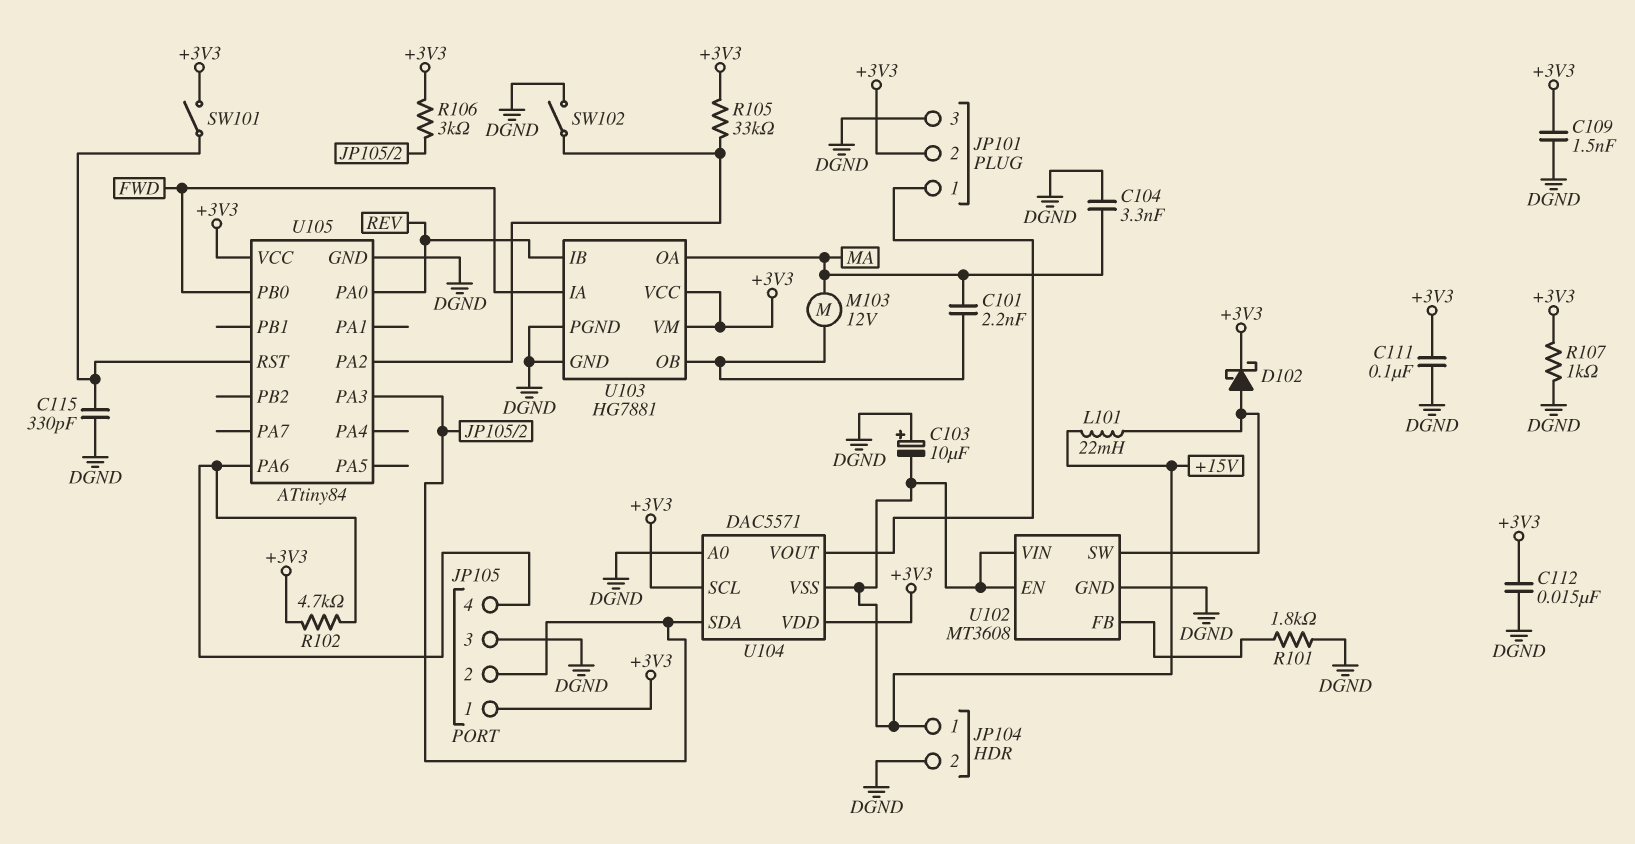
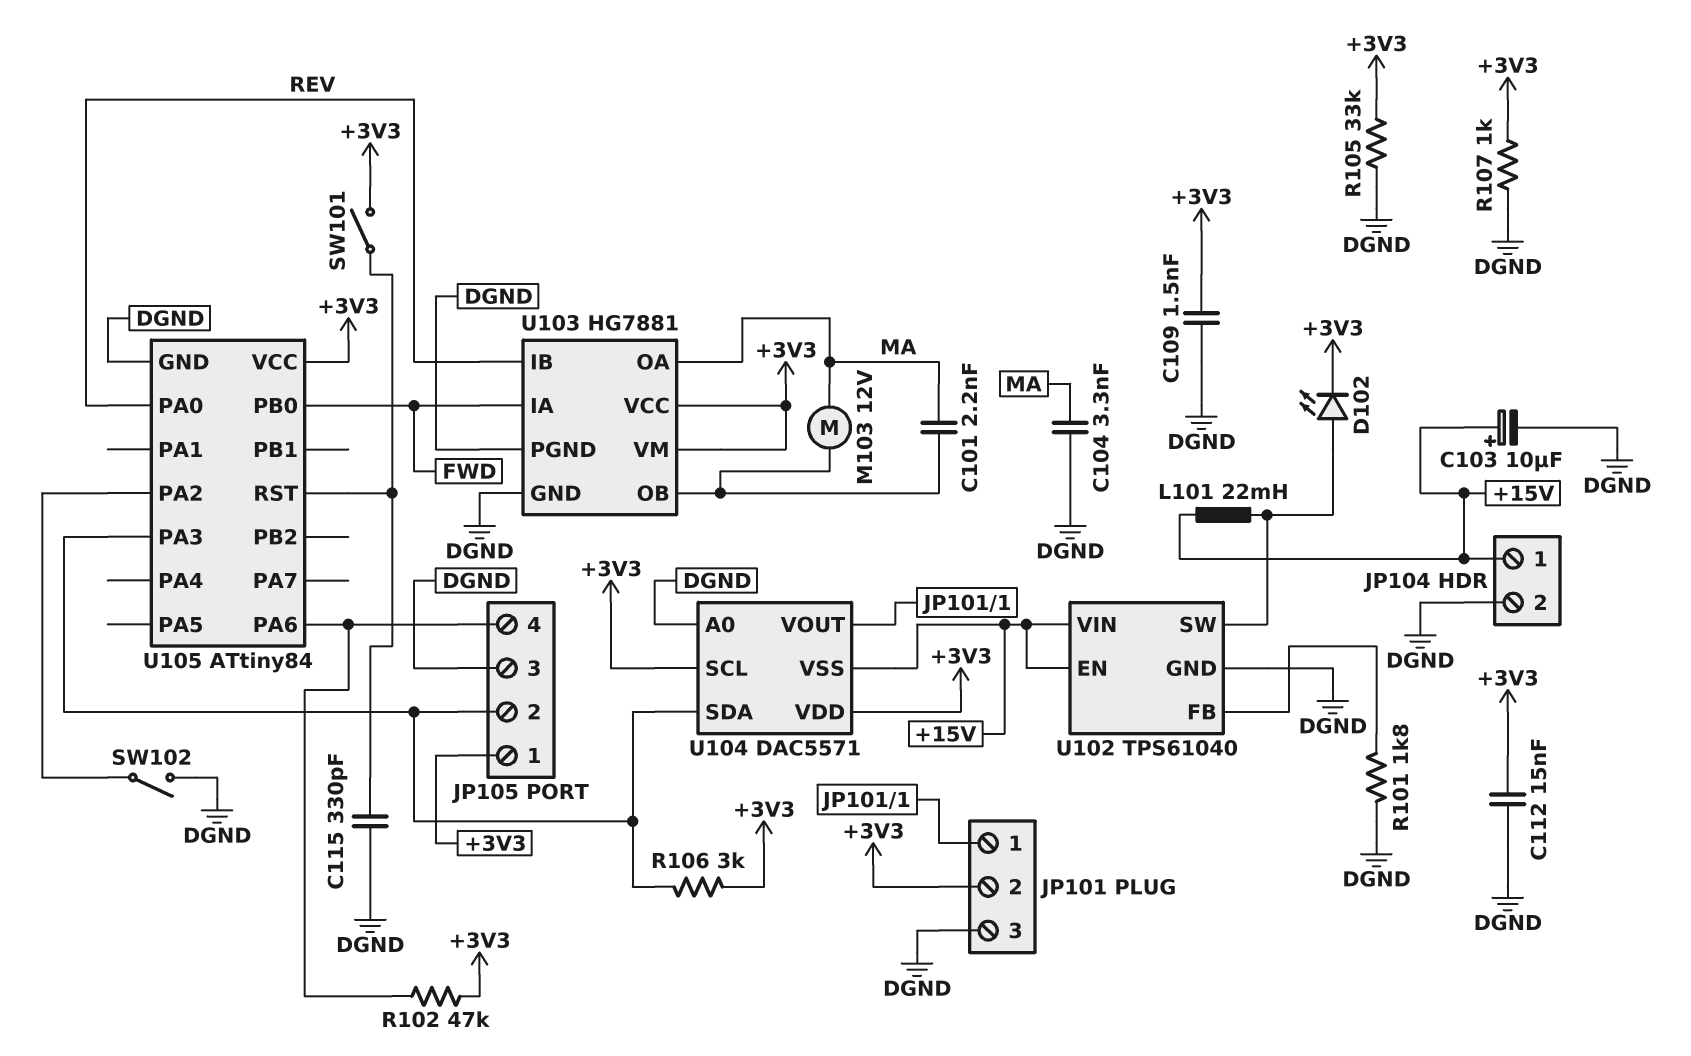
C103: 10uF (plus DGND, minus +15V) -> 10uF (plus +15V, minus DGND)
C111: 100nF (+3V3, DGND) -> none
D102: schottky (A U102/SW, K +3V3) -> LED (A U102/SW, K +3V3)
R102: 4.7k (+3V3, JP105/4) -> 47k (+3V3, JP105/4)
R105: 33k (+3V3, U105/PA2) -> 33k (+3V3, DGND)
U102: MT3608 -> TPS61040

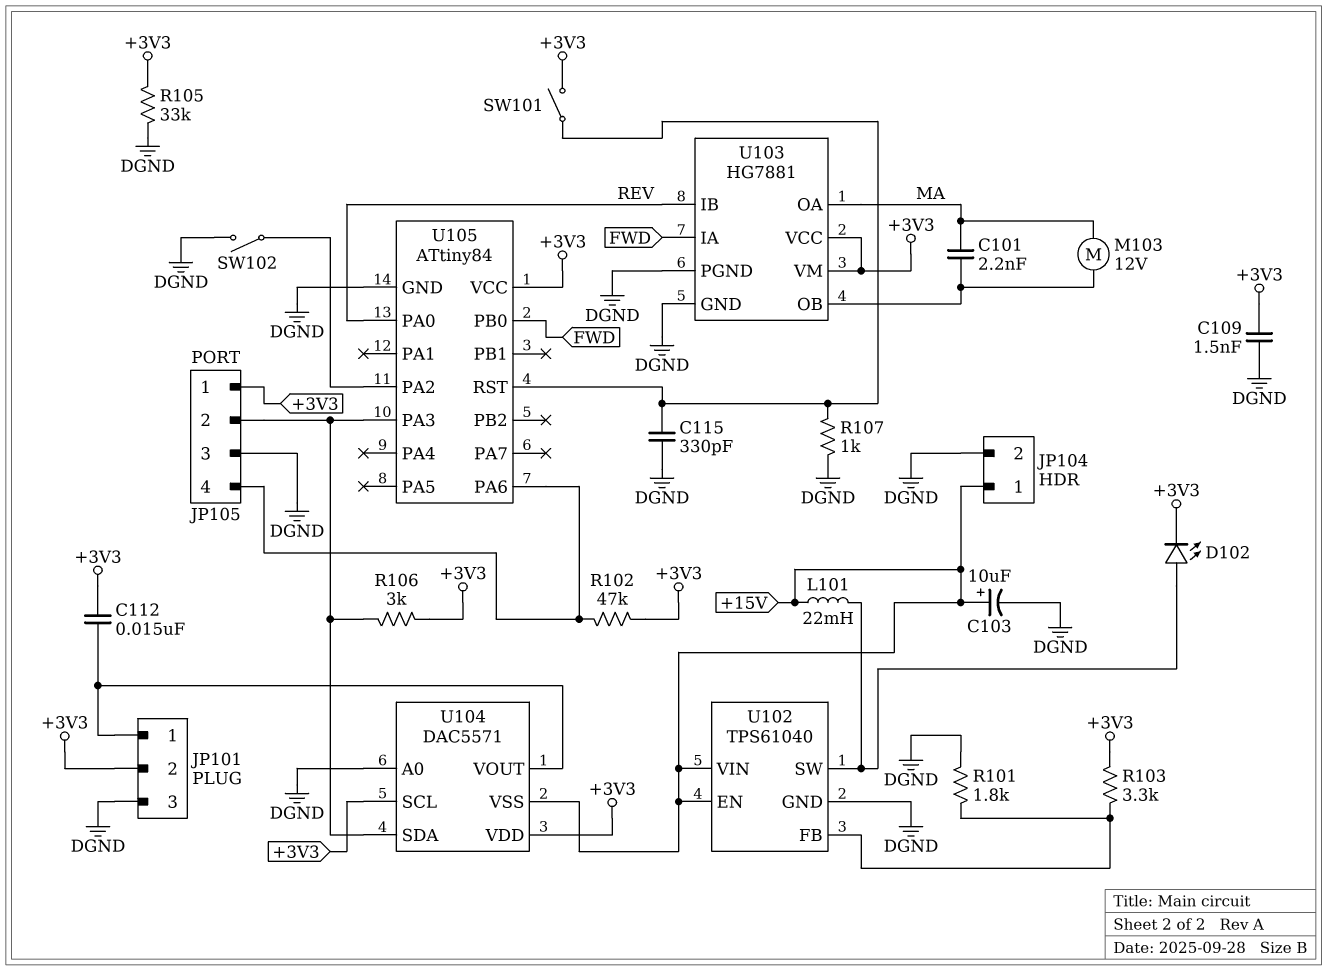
C104: 3.3nF (DGND, MA) -> none
C112: 15nF (+3V3, DGND) -> 15nF (+3V3, JP101/1)
R103: none -> 3.3k (+3V3, U102/FB)
R107: 1k (+3V3, DGND) -> 1k (DGND, U105/RST)

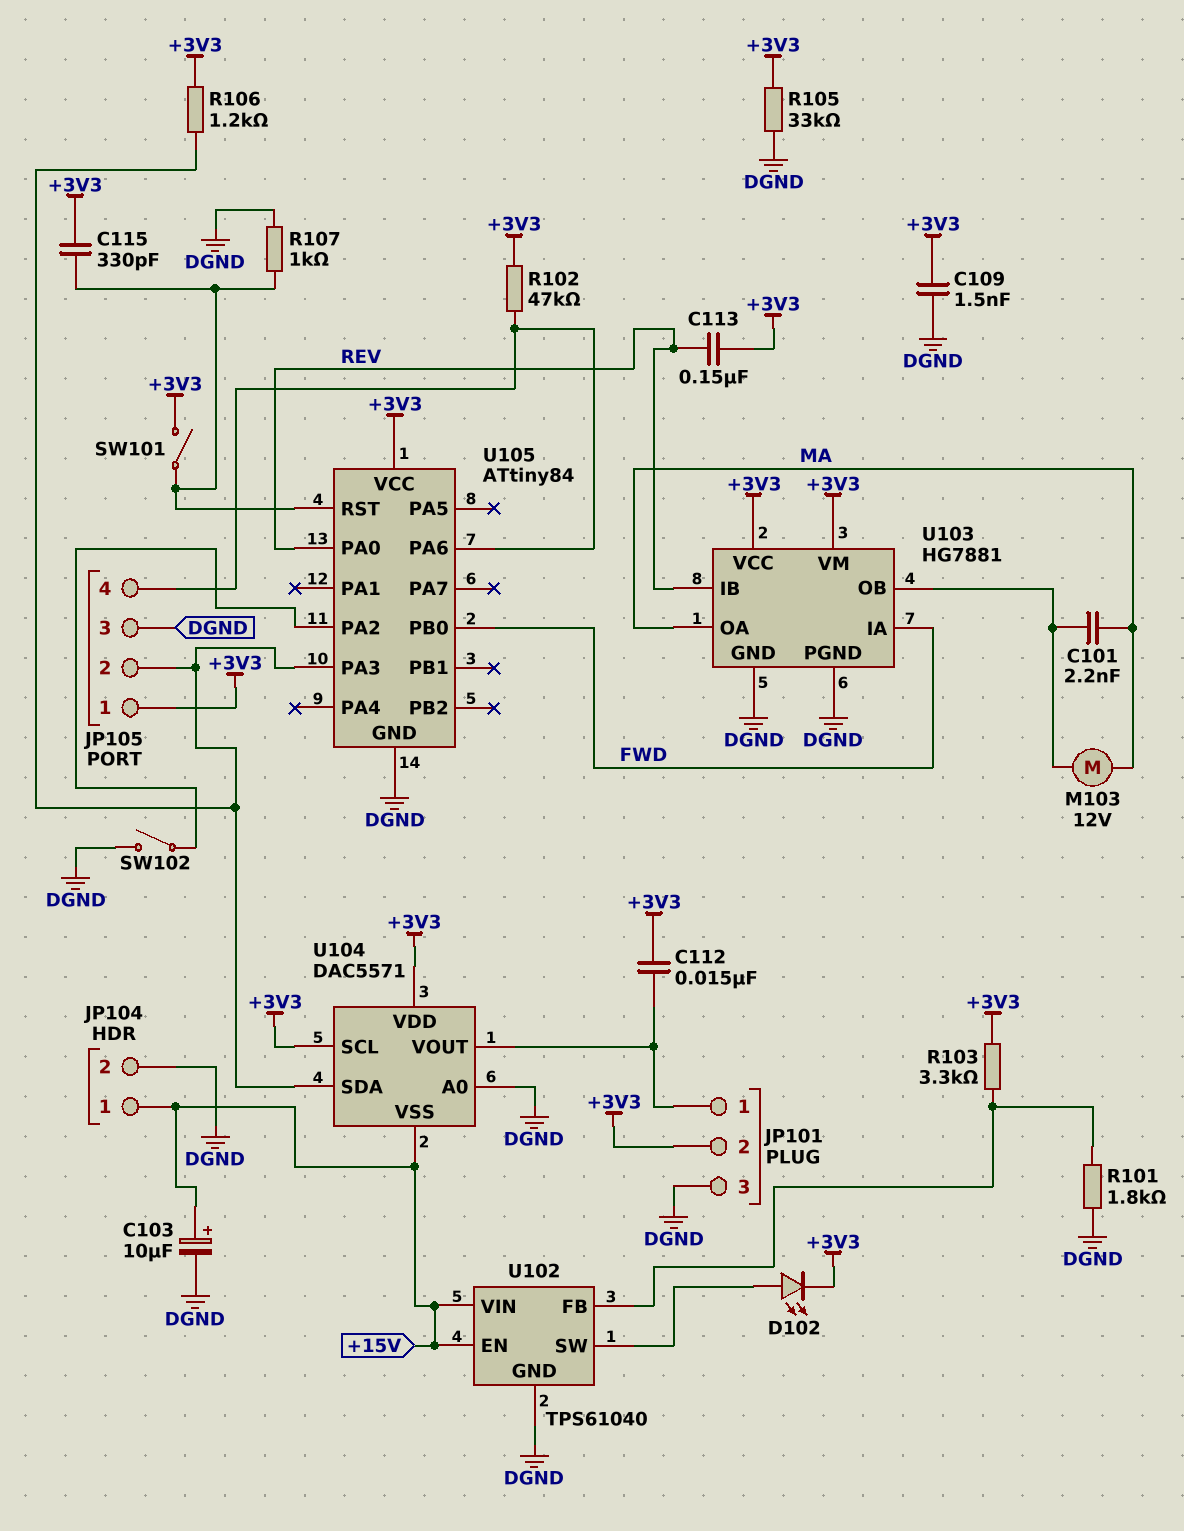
C113: none -> 150nF (+3V3, REV)
C115: 330pF (DGND, U105/RST) -> 330pF (+3V3, U105/RST)
L101: 22mH (+15V, U102/SW) -> none
R106: 3k (+3V3, JP105/2) -> 1.2k (+3V3, JP105/2)

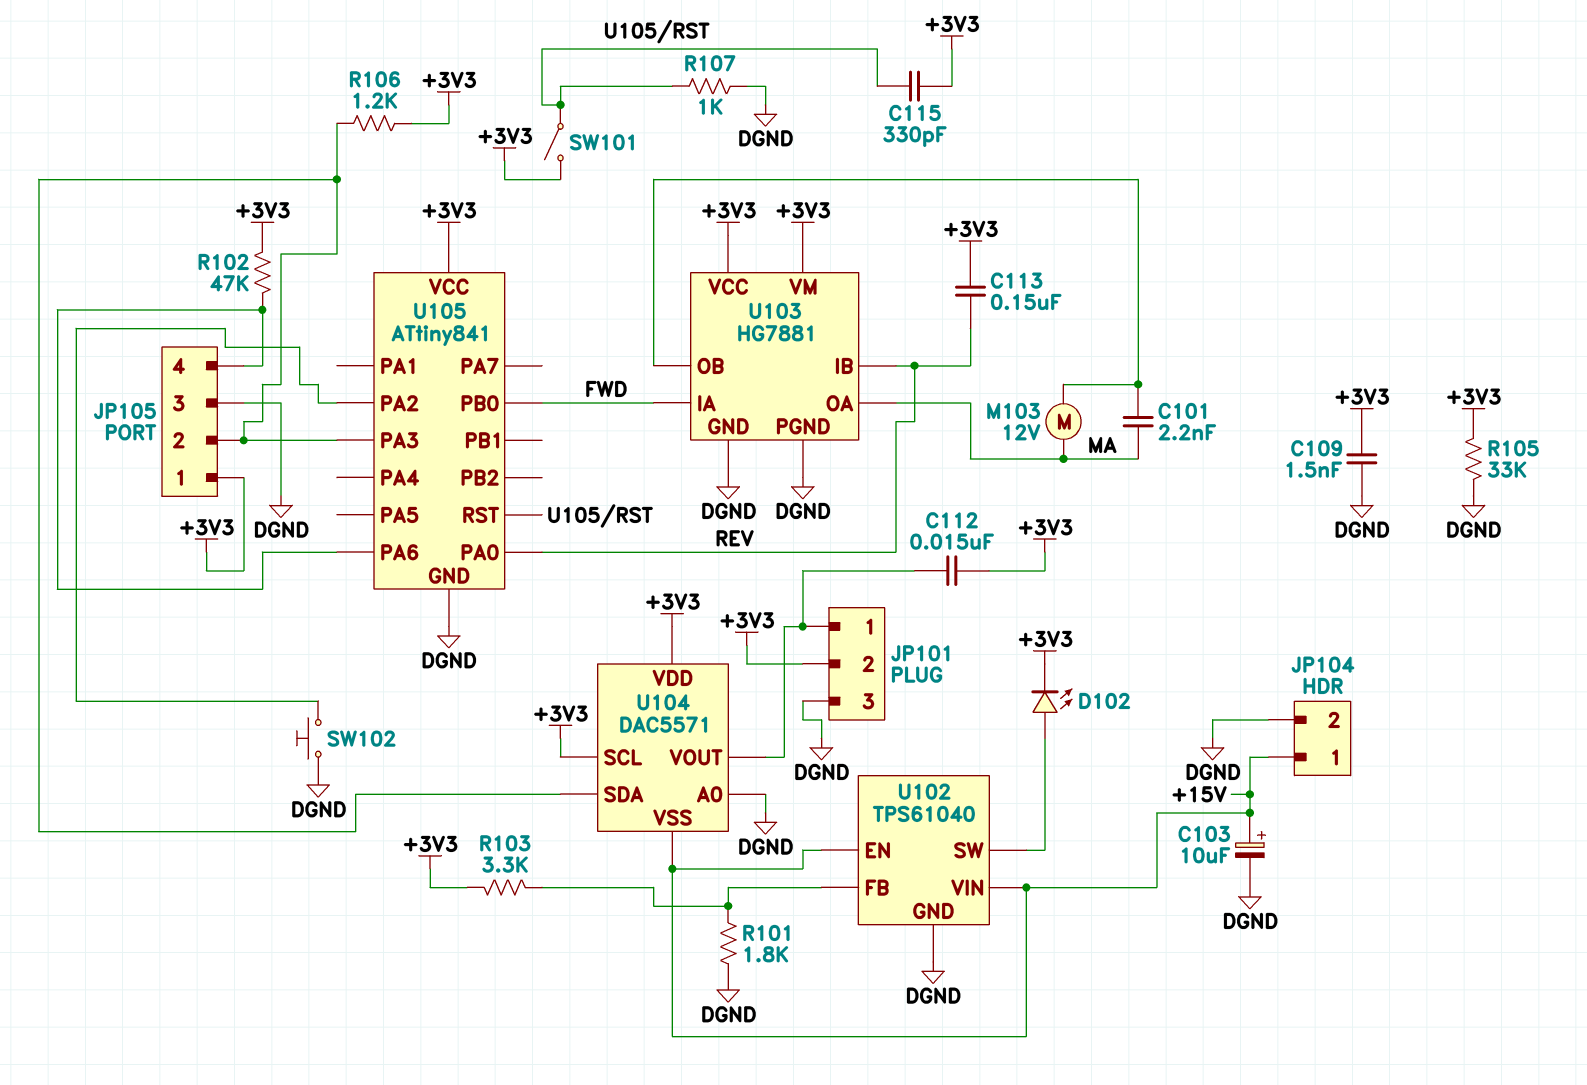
SW102: switch (DGND, U105/PA2) -> button (DGND, U105/PA2)
U105: ATtiny84 -> ATtiny841

